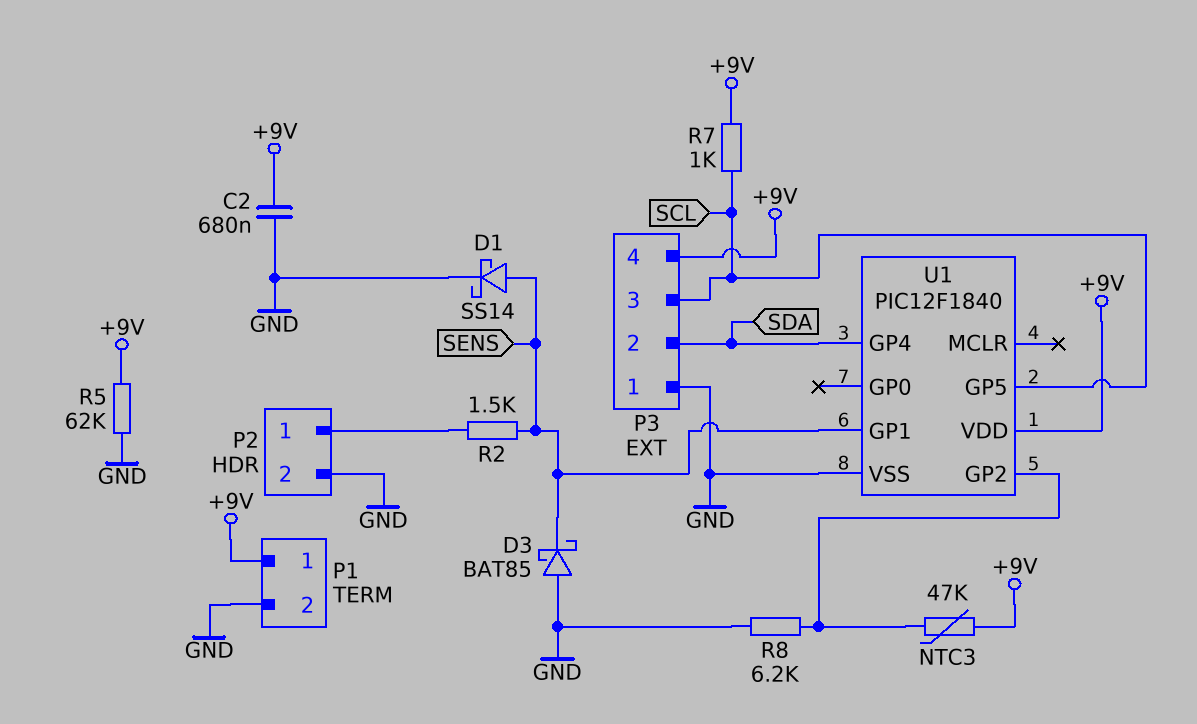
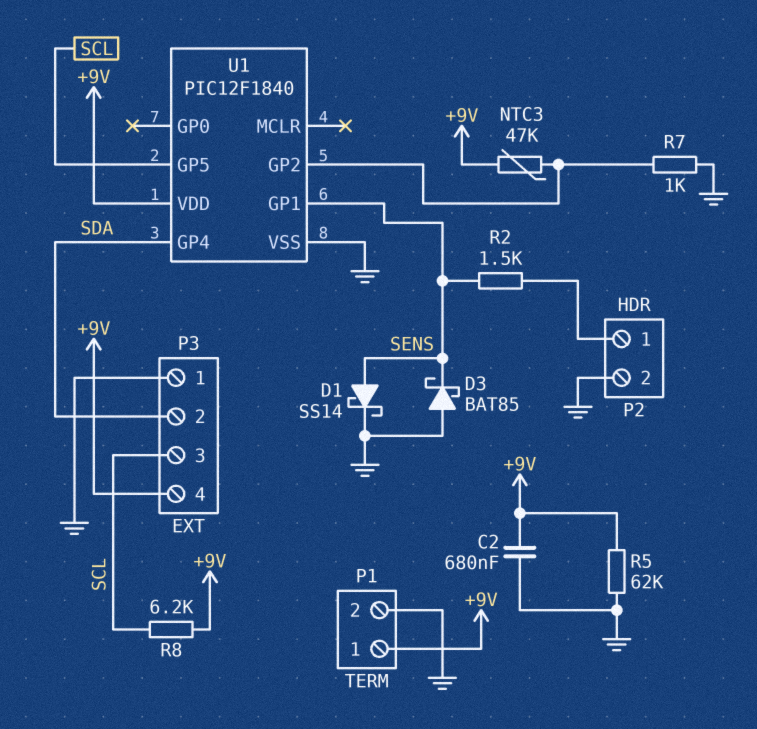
R7: 1k (+9V, SCL) -> 1k (GND, U1/GP2)
R8: 6.2k (GND, U1/GP2) -> 6.2k (+9V, SCL)

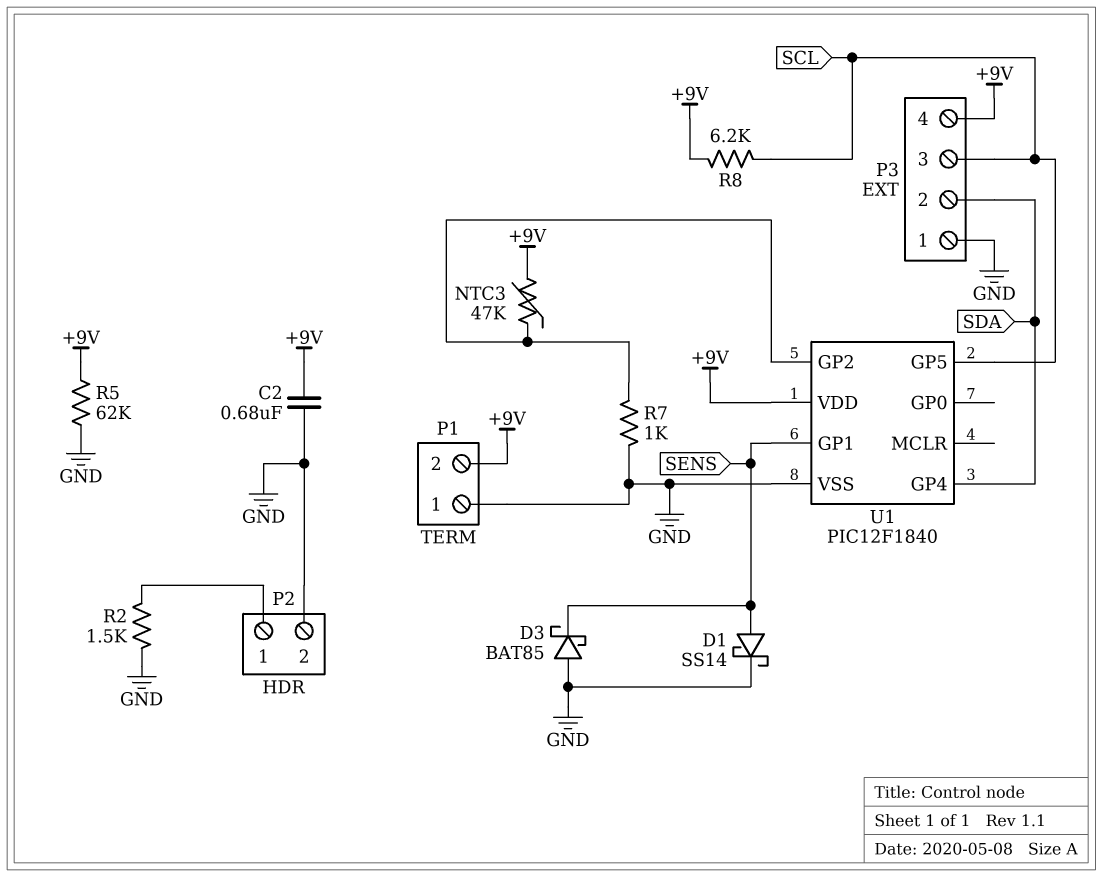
P1 pin 1: +9V -> GND
P1 pin 2: GND -> +9V
R2: 1.5k (P2/1, SENS) -> 1.5k (GND, P2/1)

